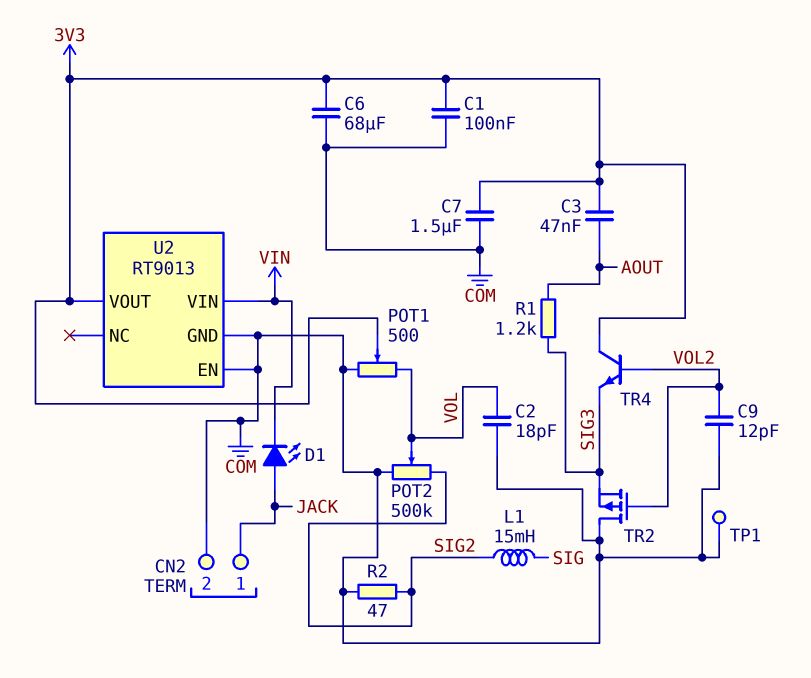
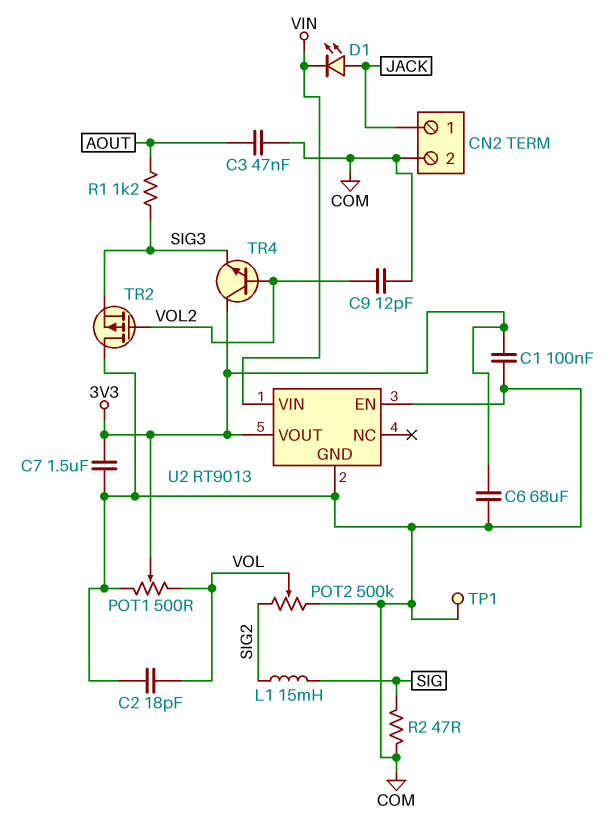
C3: 47nF (3V3, AOUT) -> 47nF (AOUT, COM)
R2: 47 (COM, SIG2) -> 47 (COM, SIG)

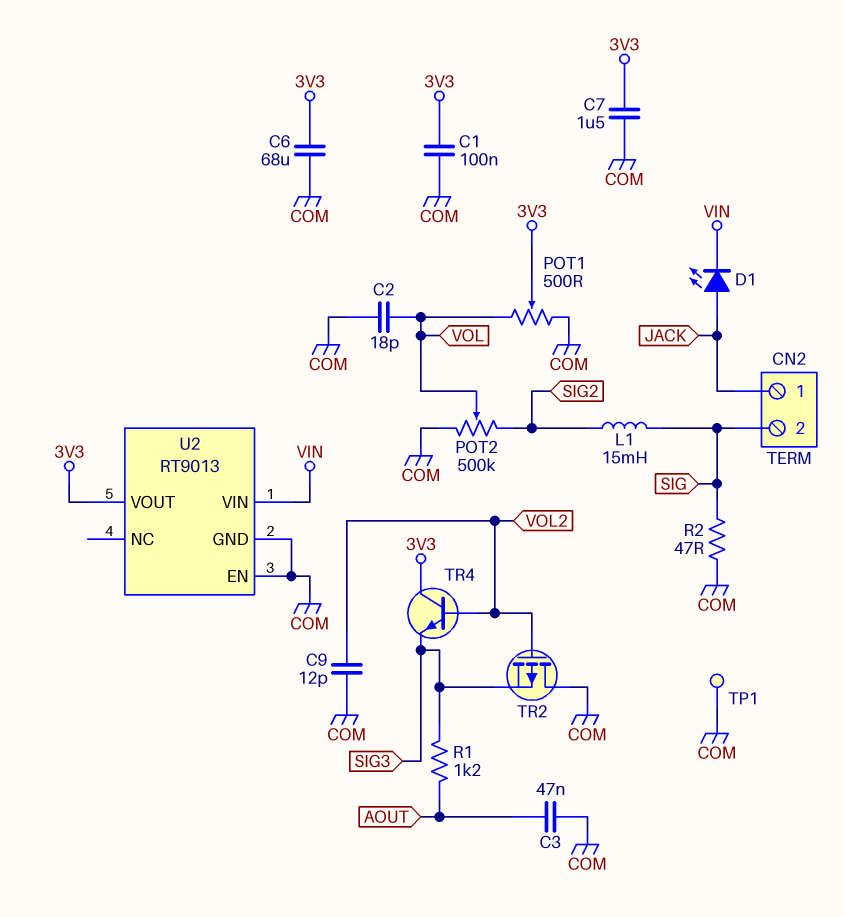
CN2 pin 2: COM -> SIG

